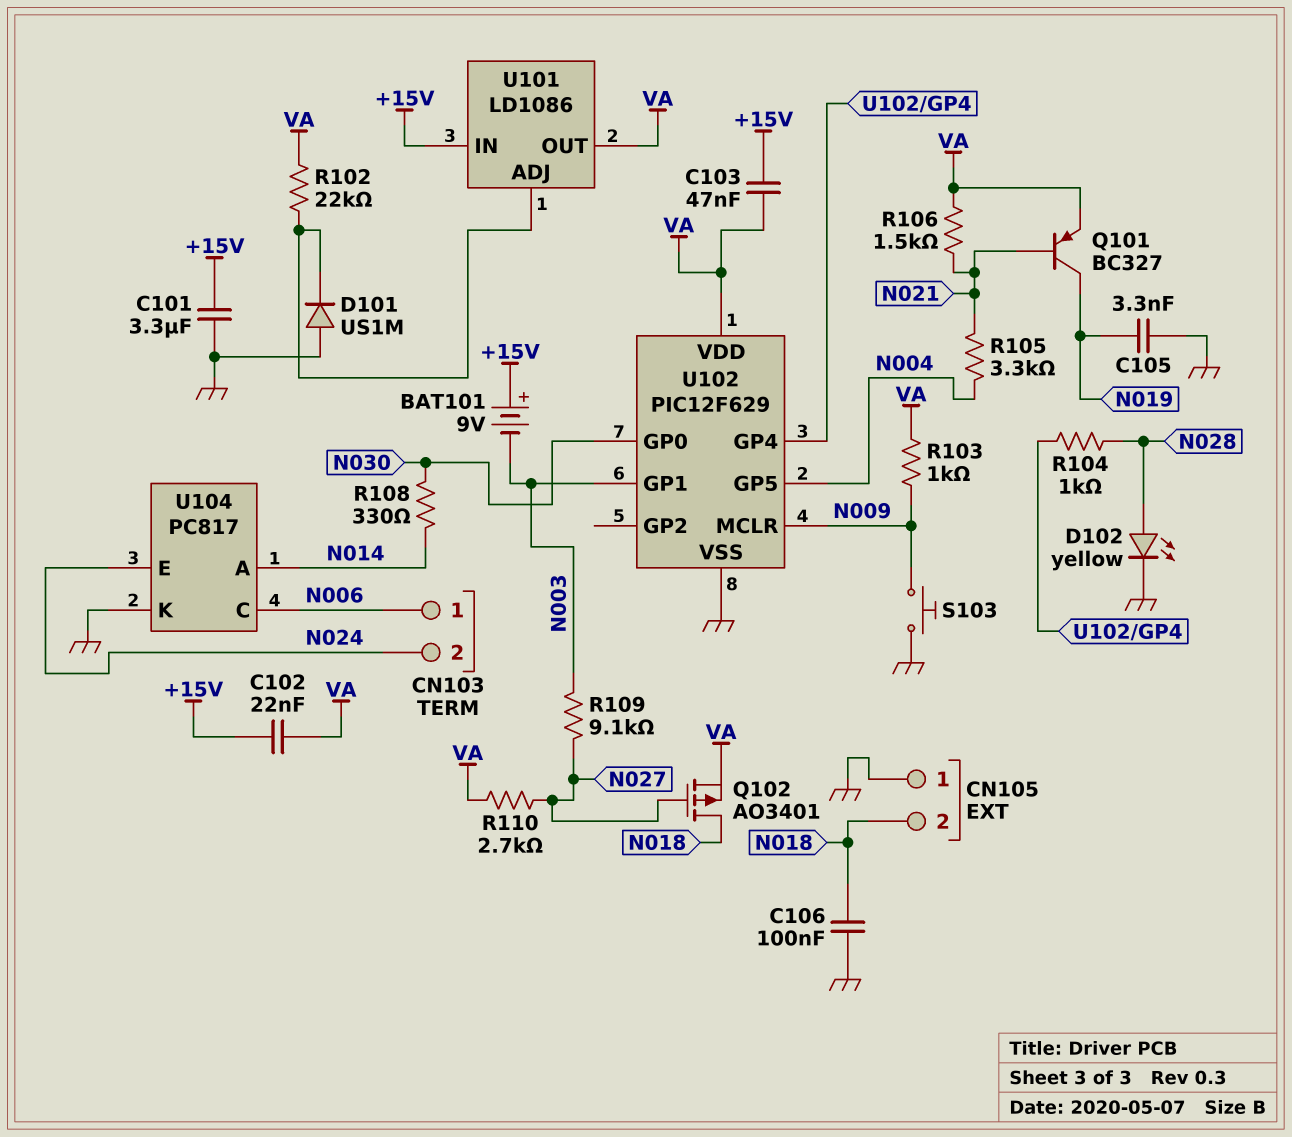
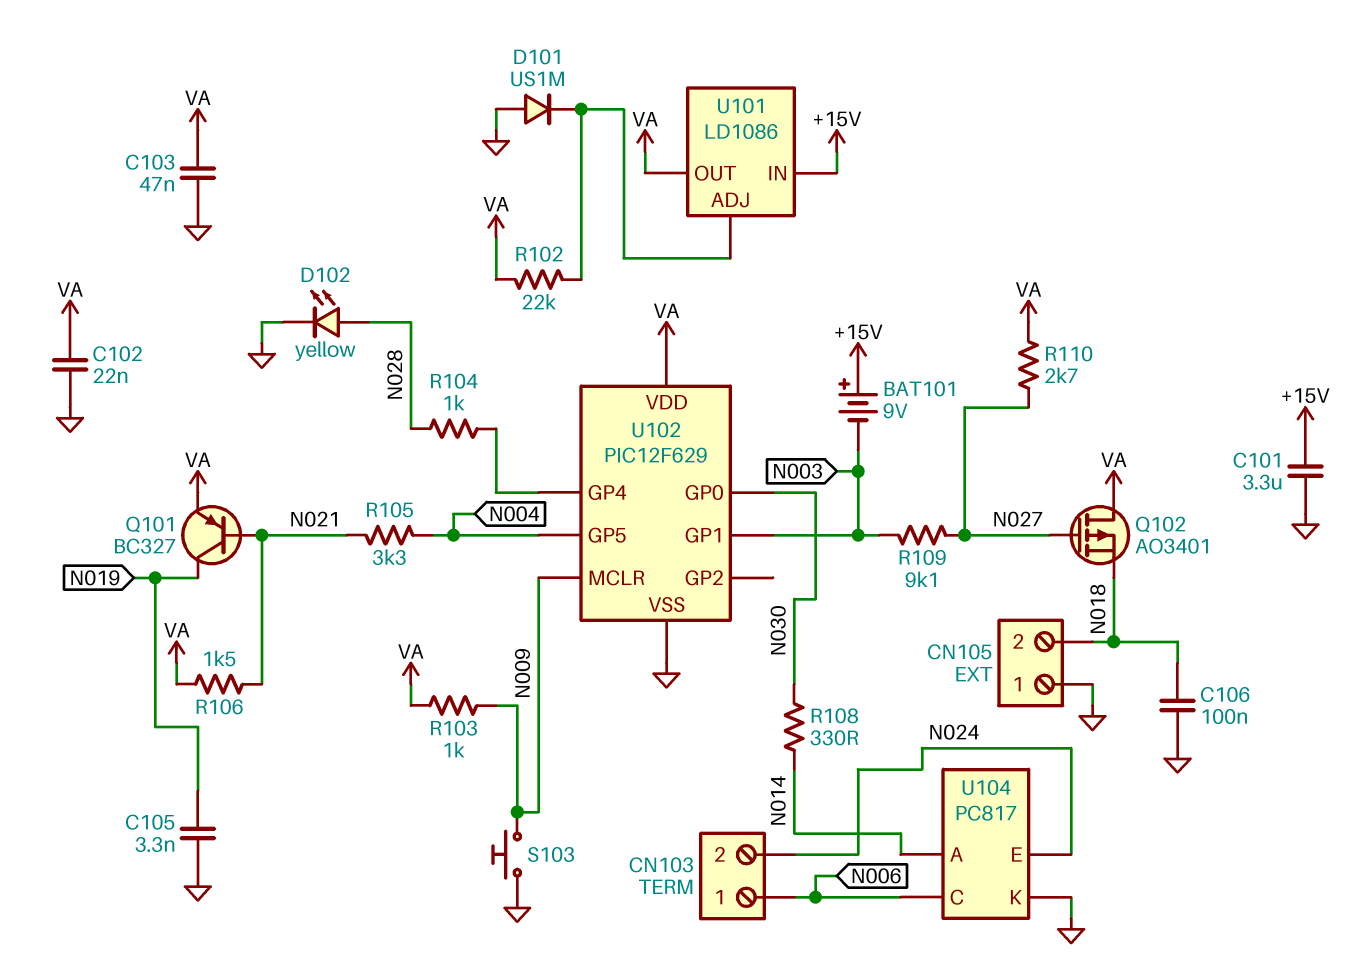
C102: 22nF (+15V, VA) -> 22nF (GND, VA)
C103: 47nF (+15V, VA) -> 47nF (GND, VA)
Q102: PMOS AO3401 (G N027, D N018, S VA) -> PMOS AO3401 (G N027, D VA, S N018)

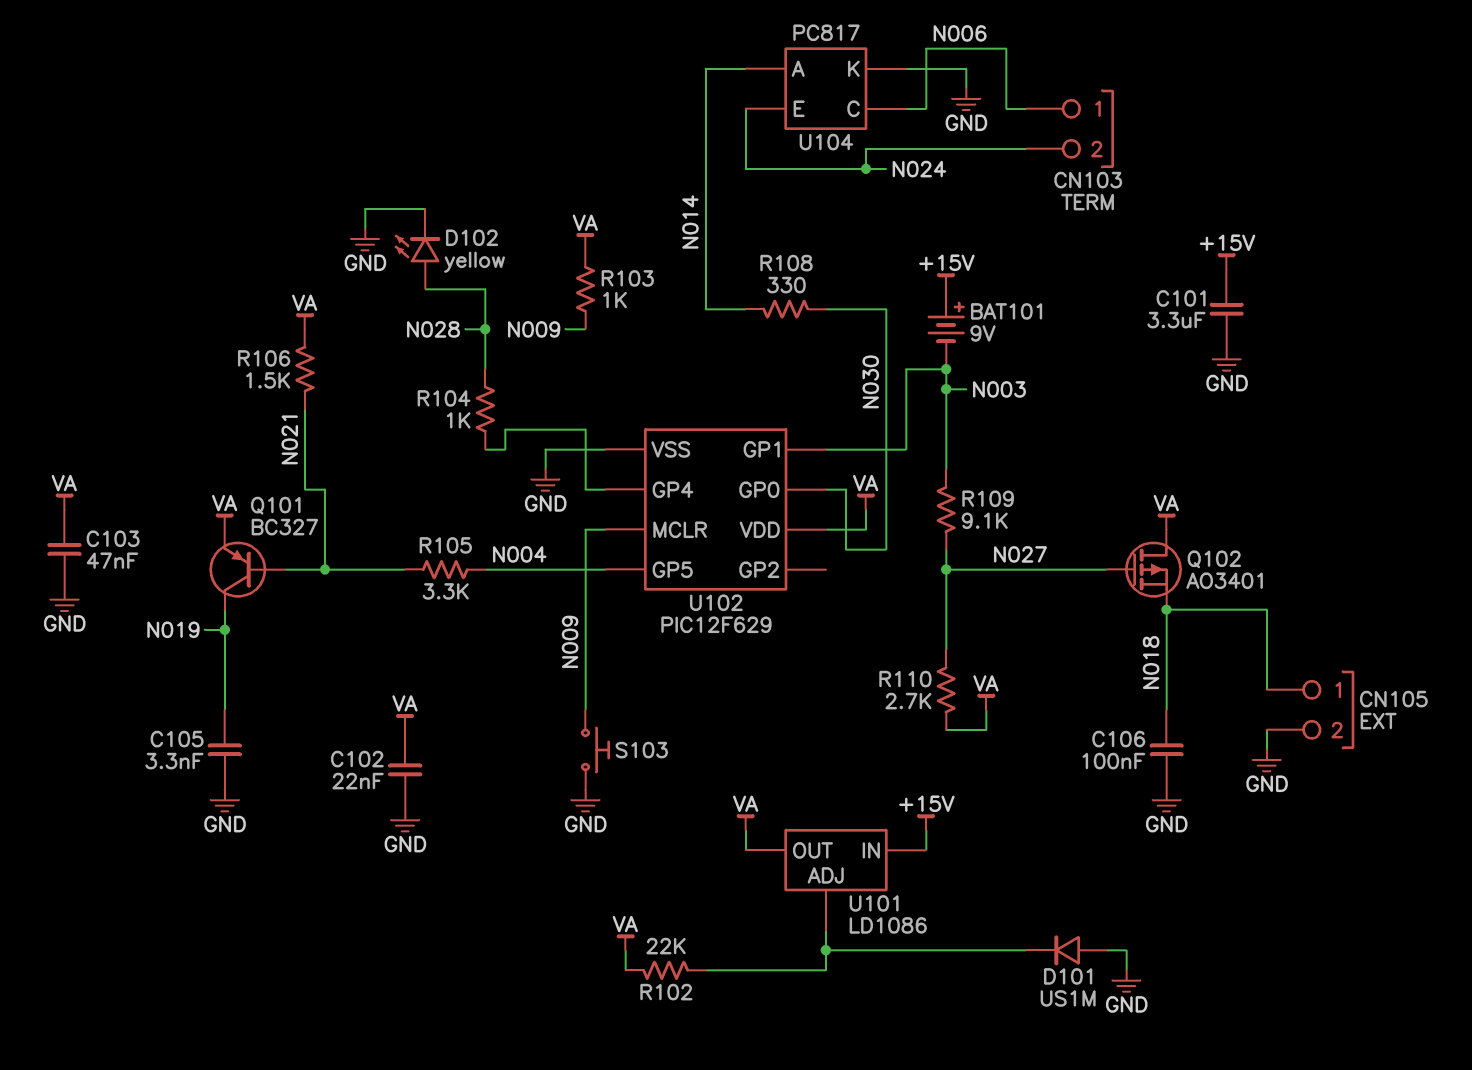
CN105 pin 1: GND -> N018
CN105 pin 2: N018 -> GND

